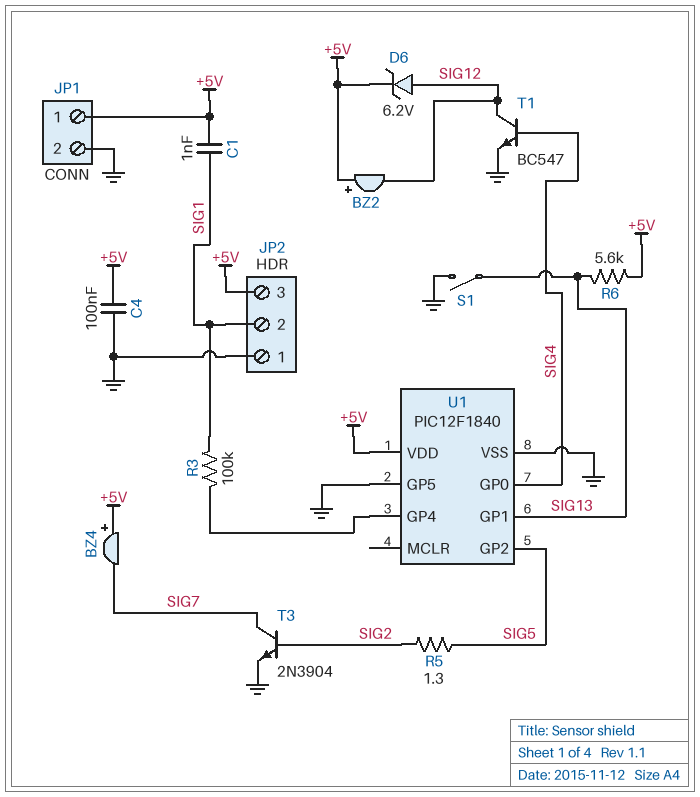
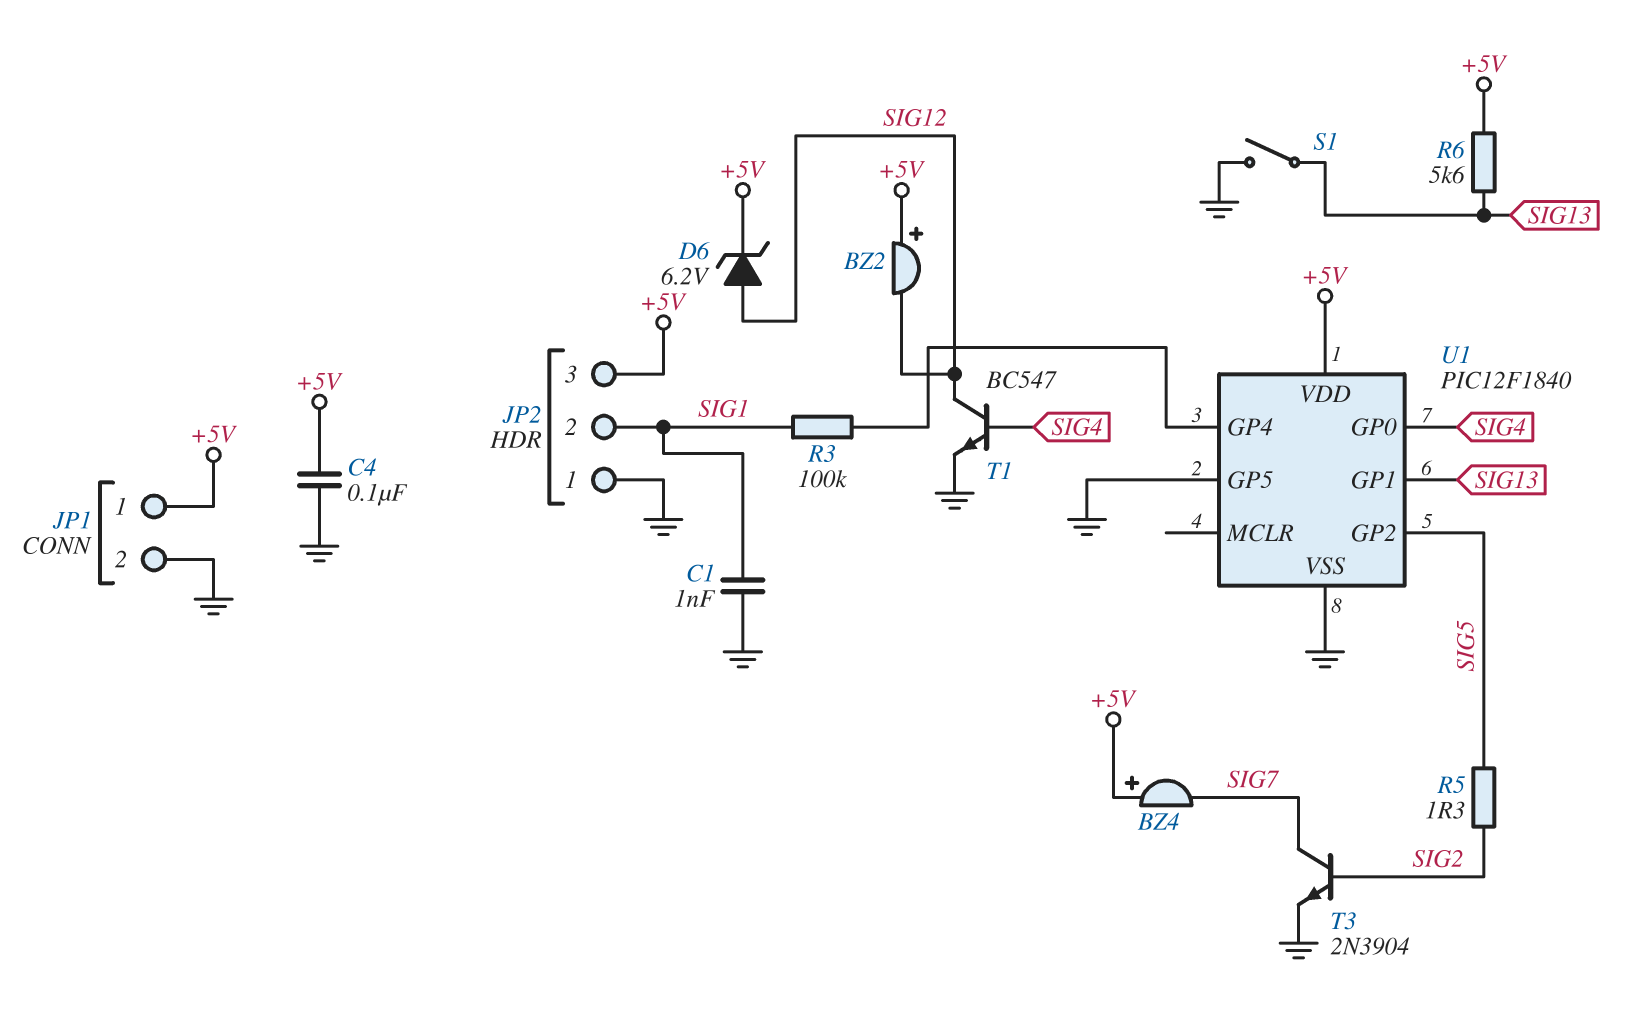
C1: 1nF (+5V, SIG1) -> 1nF (GND, SIG1)

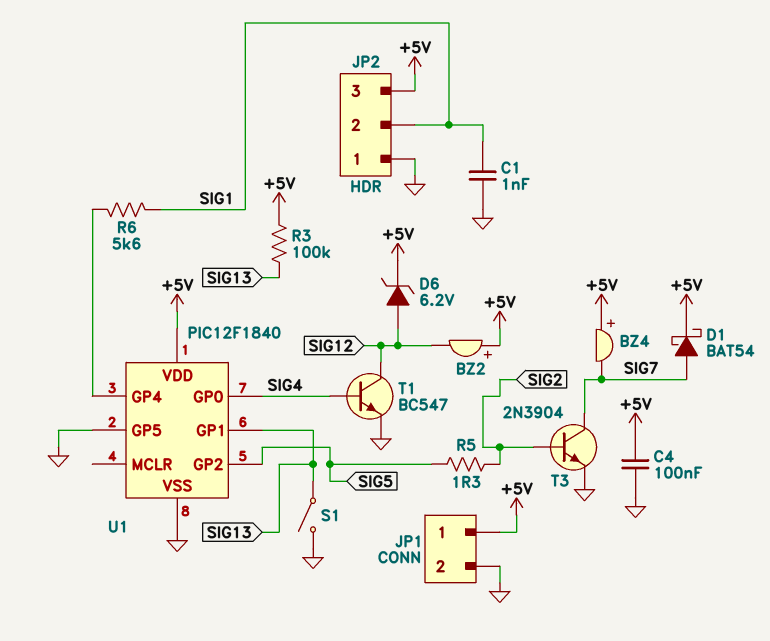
D1: none -> schottky BAT54 (A SIG7, K +5V)
R3: 100k (SIG1, U1/GP4) -> 100k (+5V, SIG13)
R6: 5.6k (+5V, SIG13) -> 5.6k (SIG1, U1/GP4)

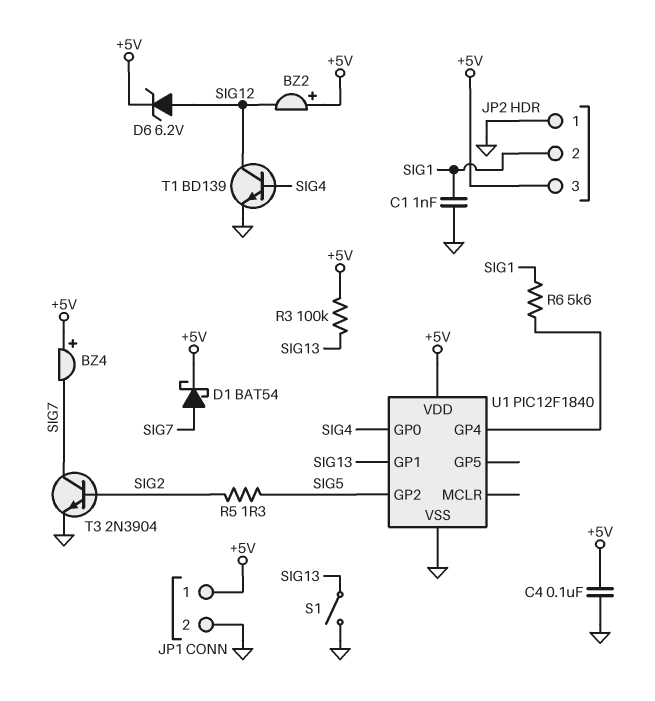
T1: NPN BC547 (B SIG4, C SIG12, E GND) -> NPN BD139 (B SIG4, C SIG12, E GND)
U1 pin GP5: GND -> none

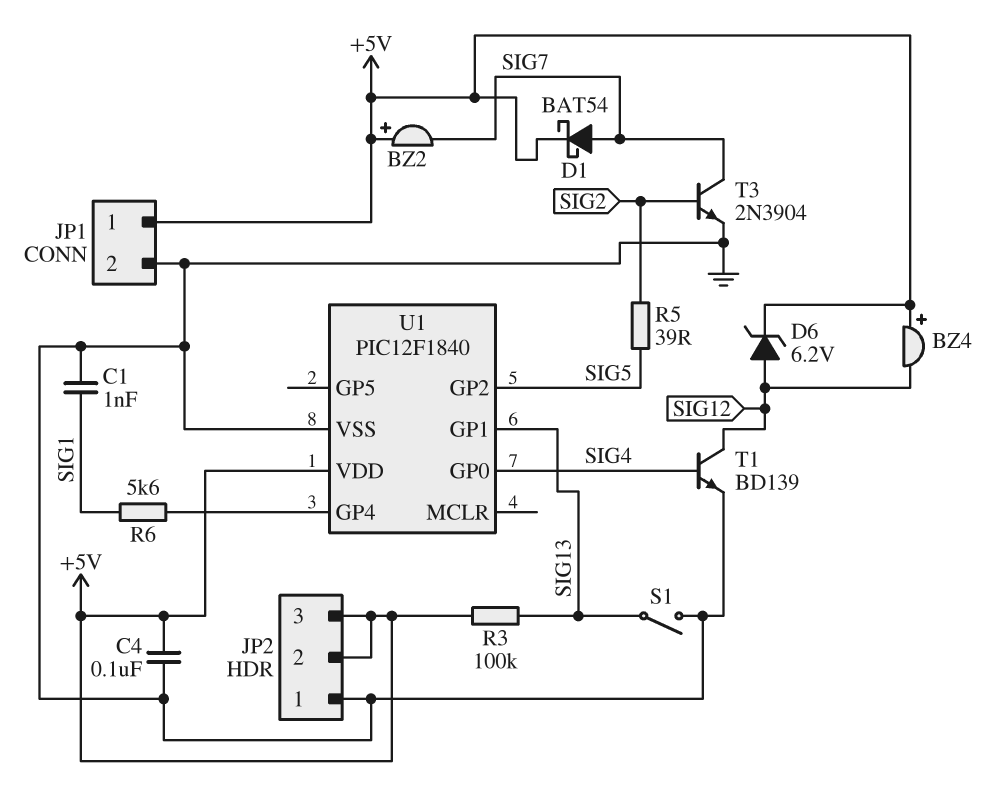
BZ2: buzzer (plus +5V, minus SIG12) -> buzzer (plus +5V, minus SIG7)
BZ4: buzzer (plus +5V, minus SIG7) -> buzzer (plus +5V, minus SIG12)
JP2 pin 2: SIG1 -> +5V
R5: 1.3 (SIG2, SIG5) -> 39 (SIG2, SIG5)

